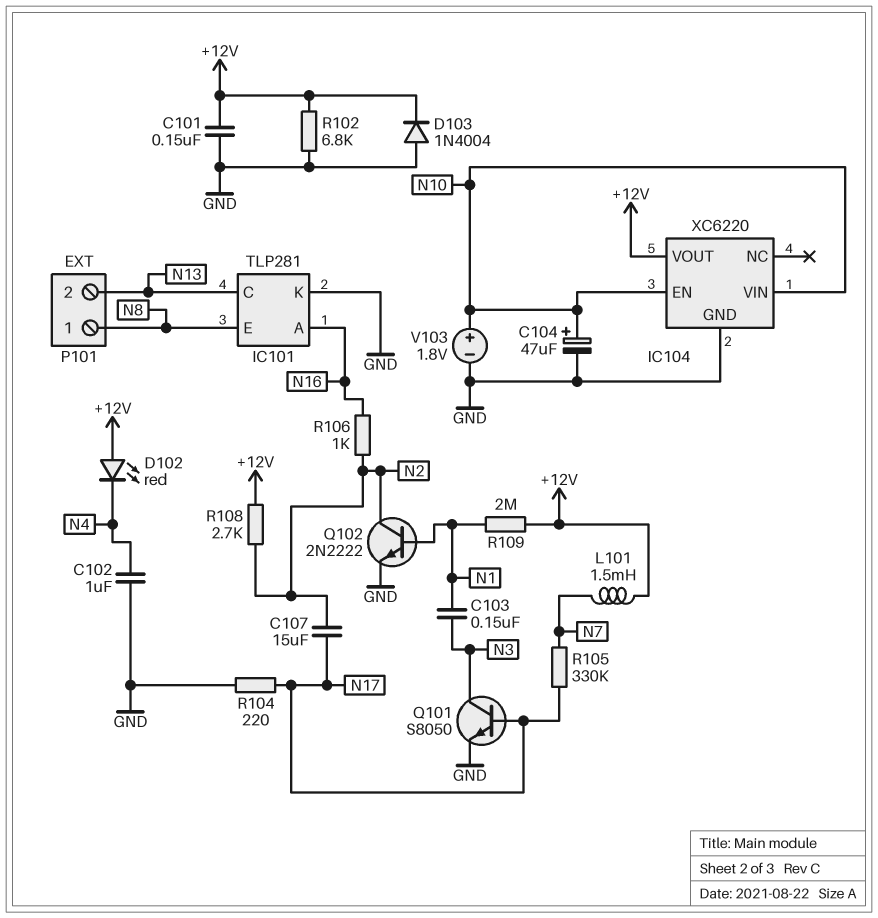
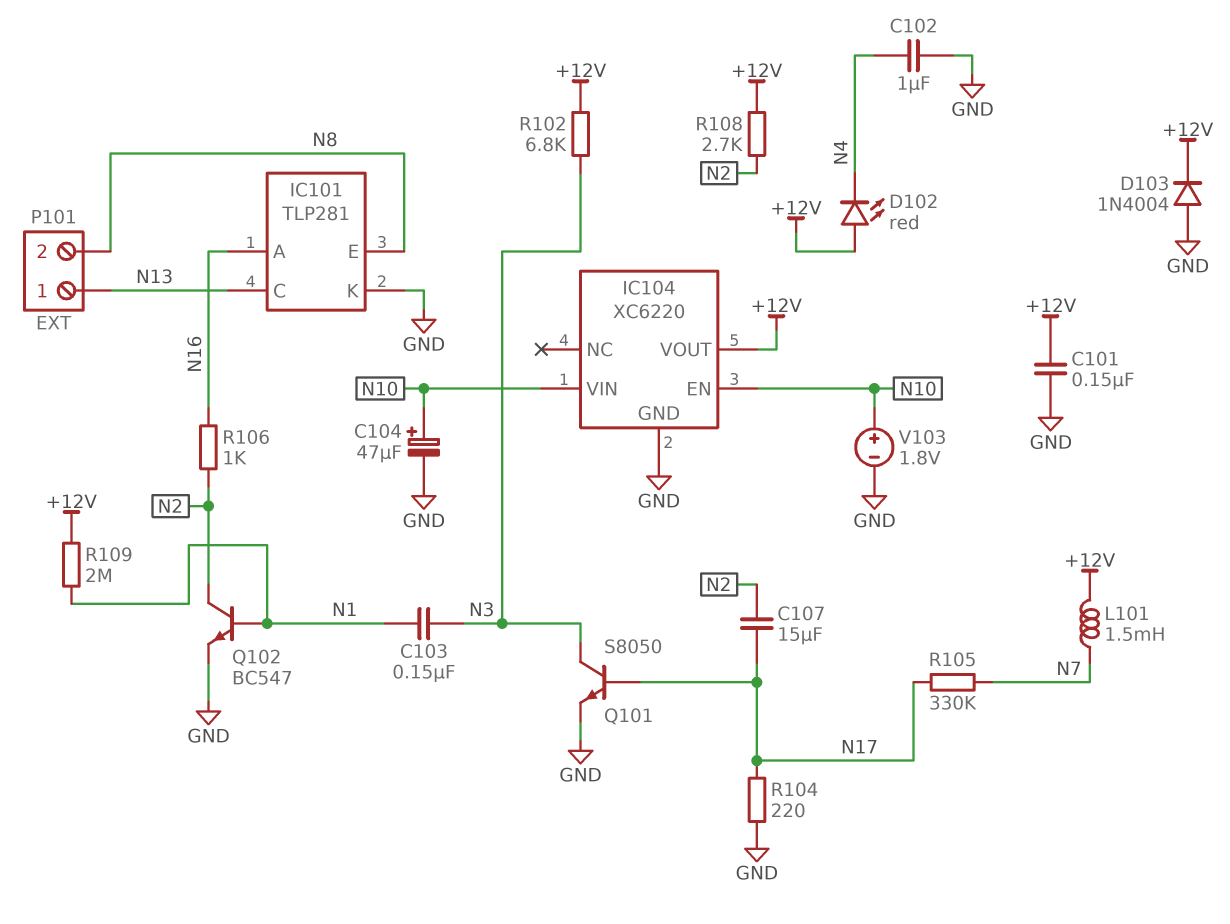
P101 pin 1: N8 -> N13
P101 pin 2: N13 -> N8
Q102: NPN 2N2222 (B N1, C N2, E GND) -> NPN BC547 (B N1, C N2, E GND)
R102: 6.8k (+12V, GND) -> 6.8k (+12V, N3)

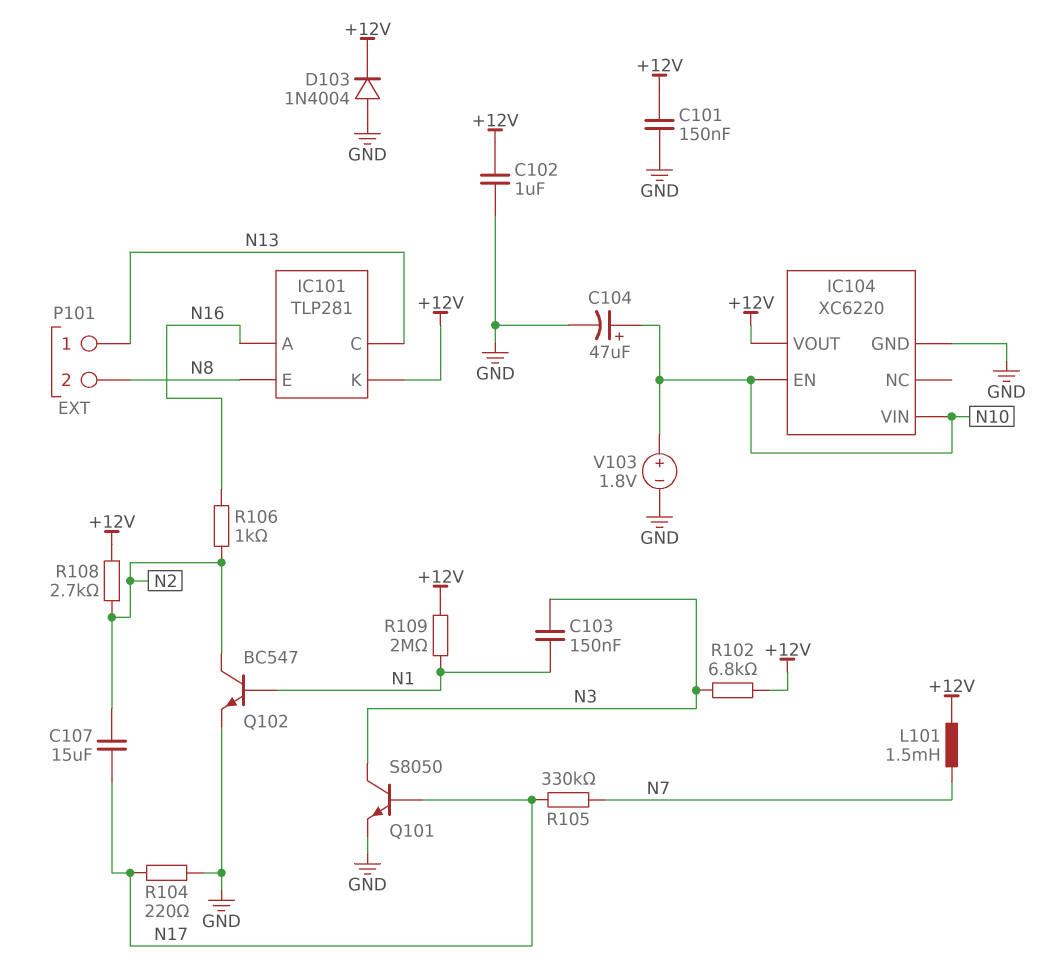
C102: 1uF (GND, N4) -> 1uF (+12V, GND)
D102: LED red (A +12V, K N4) -> none
IC101 pin K: GND -> +12V

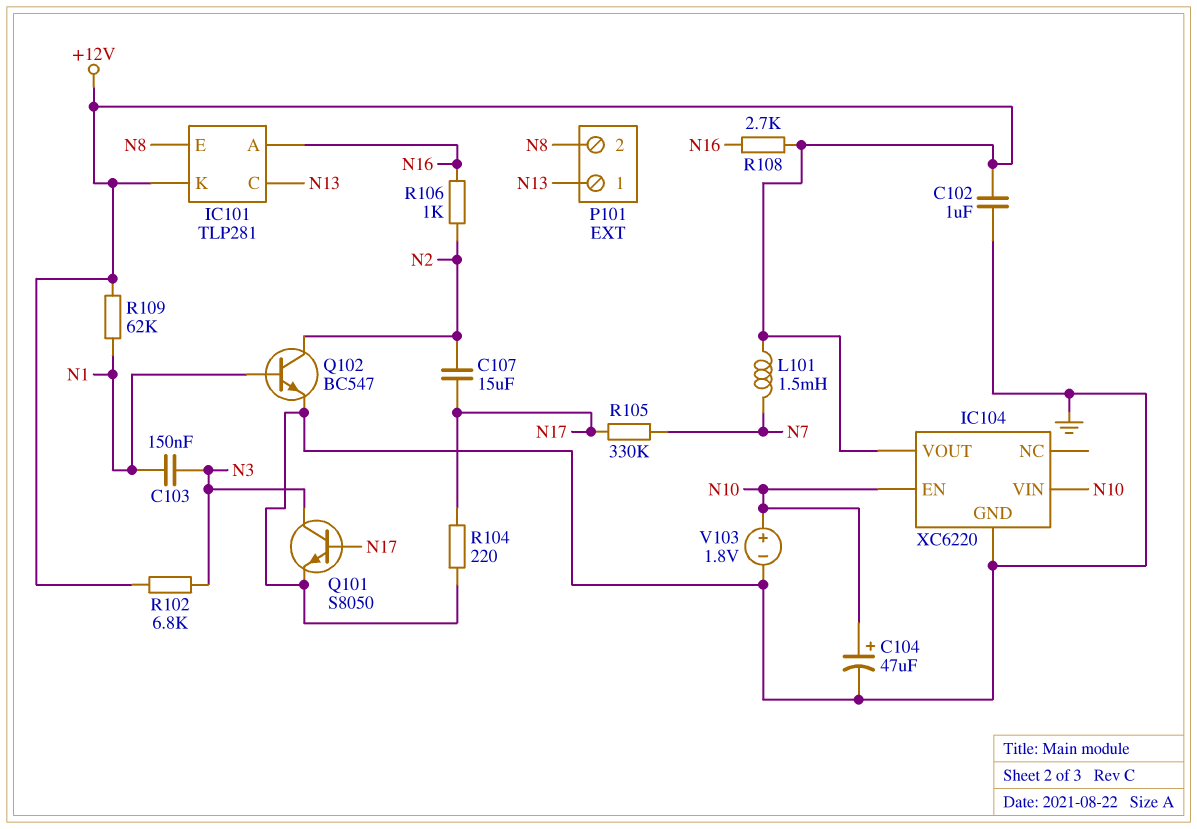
C101: 150nF (+12V, GND) -> none
D103: diode 1N4004 (A GND, K +12V) -> none
R108: 2.7k (+12V, N2) -> 2.7k (+12V, N16)
R109: 2M (+12V, N1) -> 62k (+12V, N1)

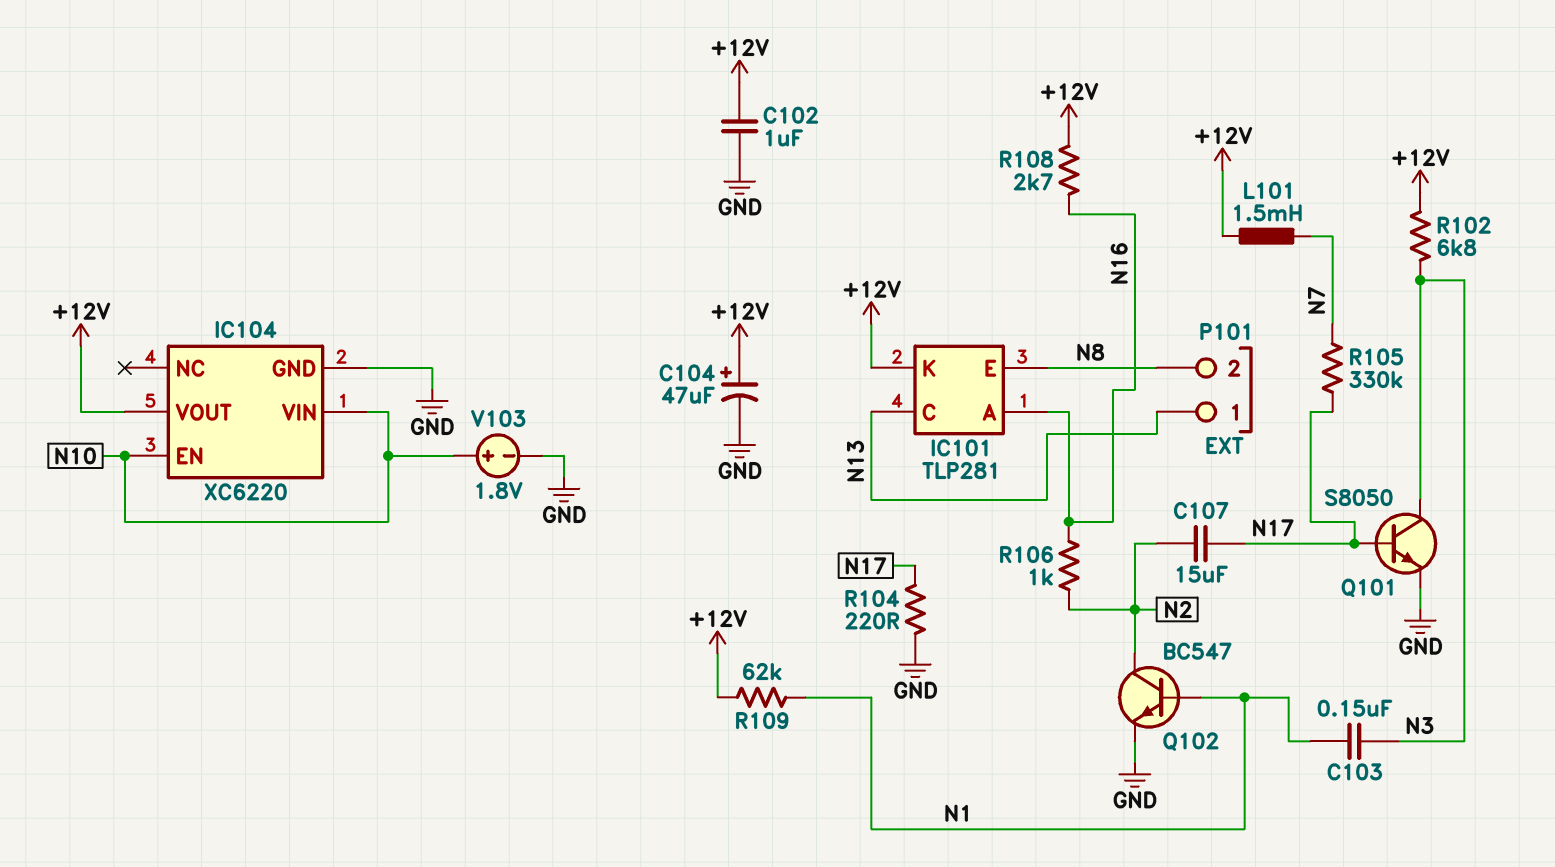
C104: 47uF (plus N10, minus GND) -> 47uF (plus +12V, minus GND)

